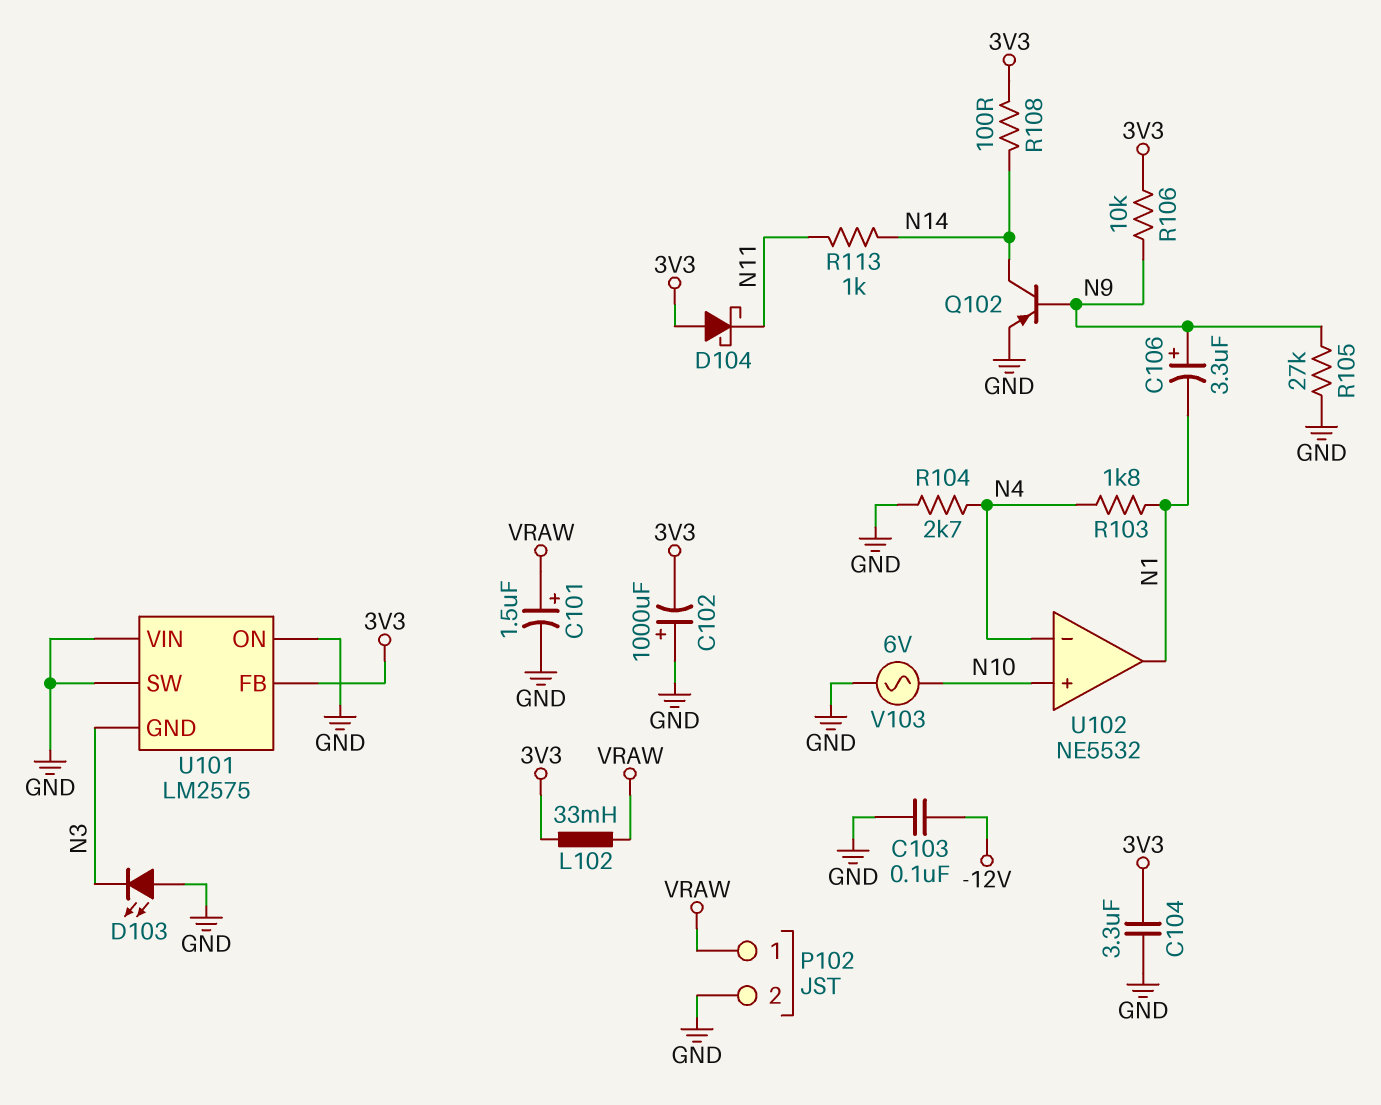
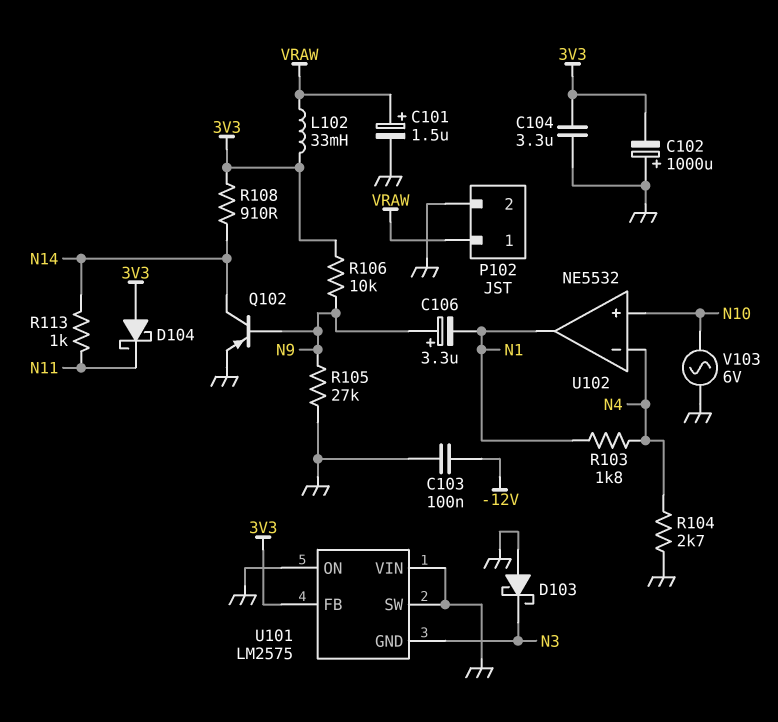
D103: LED (A GND, K N3) -> schottky (A GND, K N3)
R108: 100 (3V3, N14) -> 910 (3V3, N14)

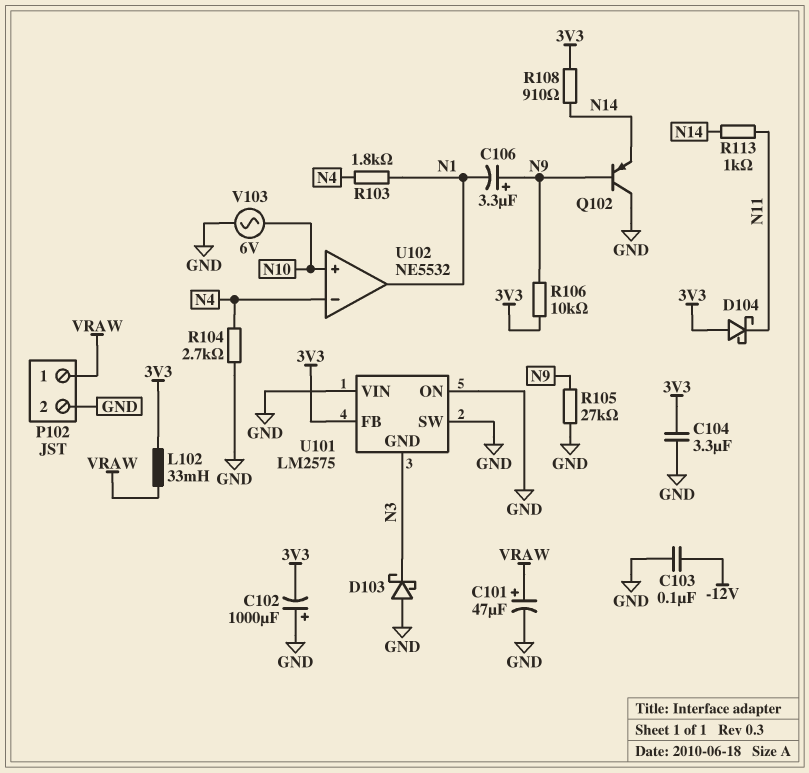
C101: 1.5uF (plus VRAW, minus GND) -> 47uF (plus VRAW, minus GND)
Q102: PNP (B N9, C N14, E GND) -> PNP (B N9, C GND, E N14)

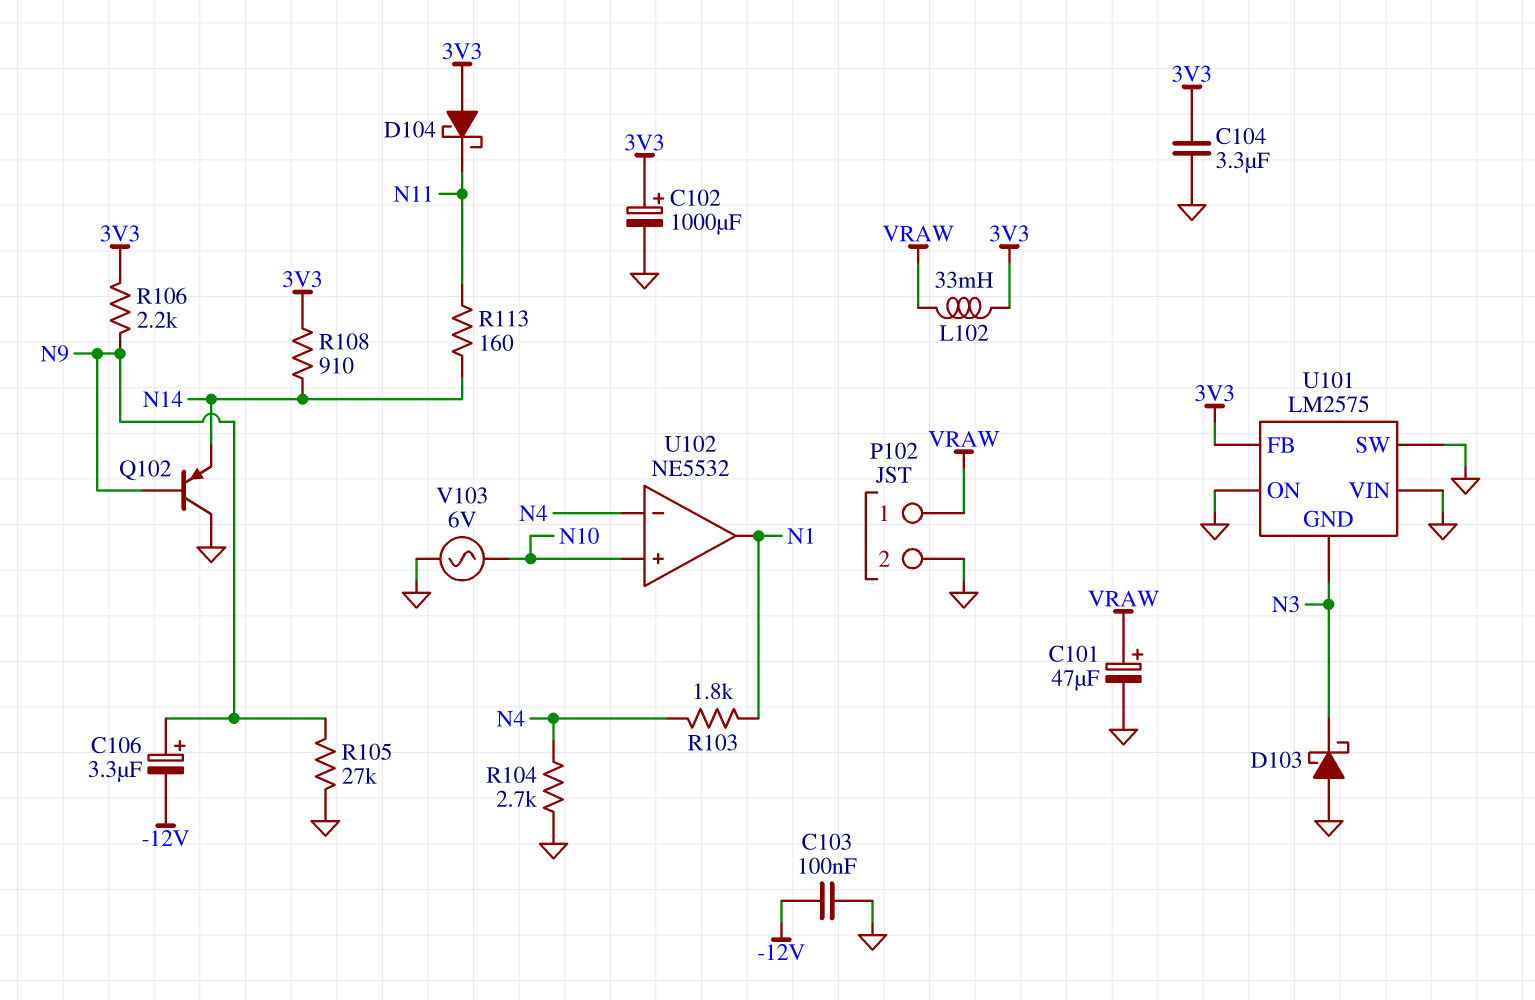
C102: 1000uF (plus GND, minus 3V3) -> 1000uF (plus 3V3, minus GND)
C106: 3.3uF (plus N9, minus N1) -> 3.3uF (plus N9, minus -12V)
R106: 10k (3V3, N9) -> 2.2k (3V3, N9)
R113: 1k (N11, N14) -> 160 (N11, N14)

